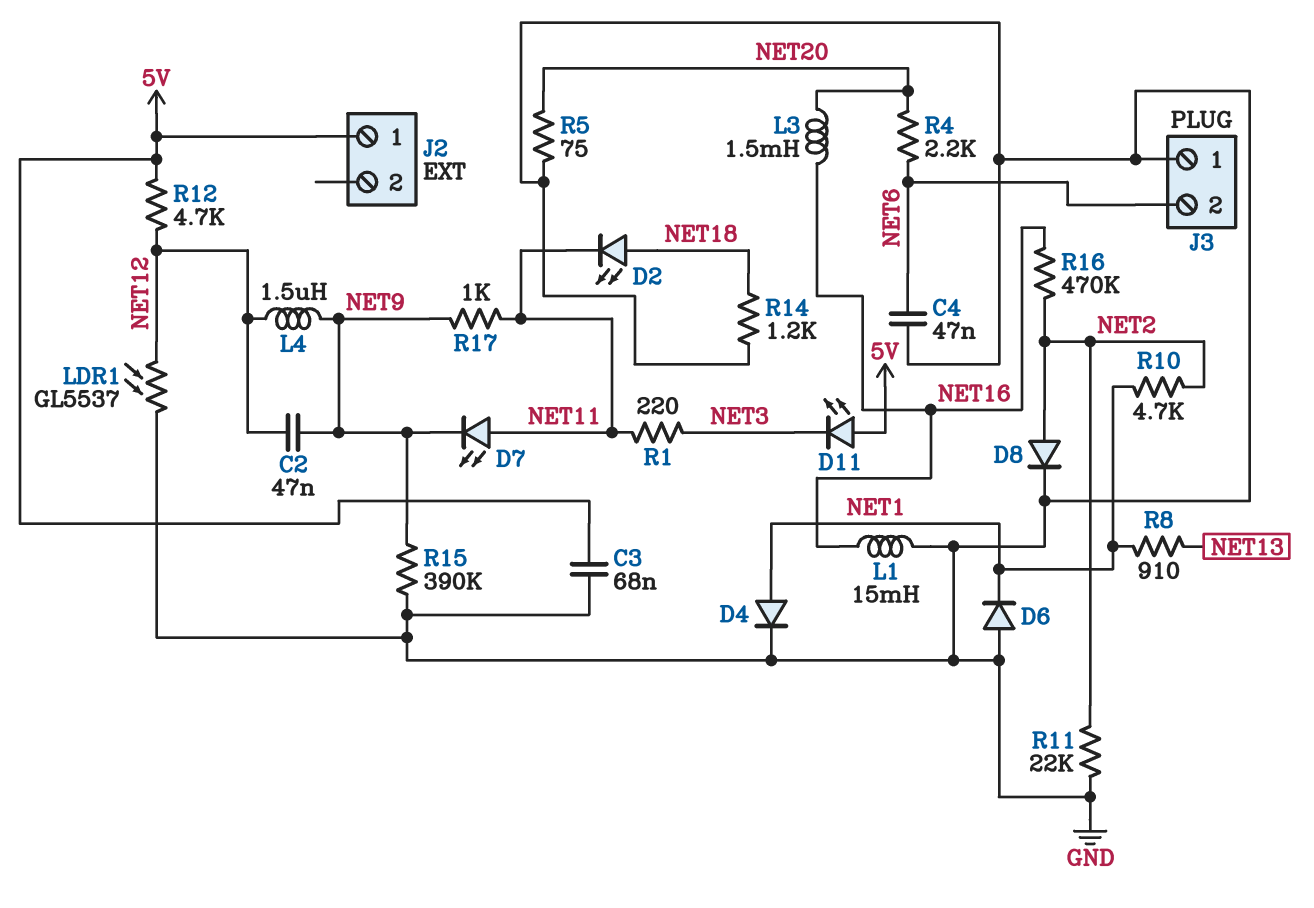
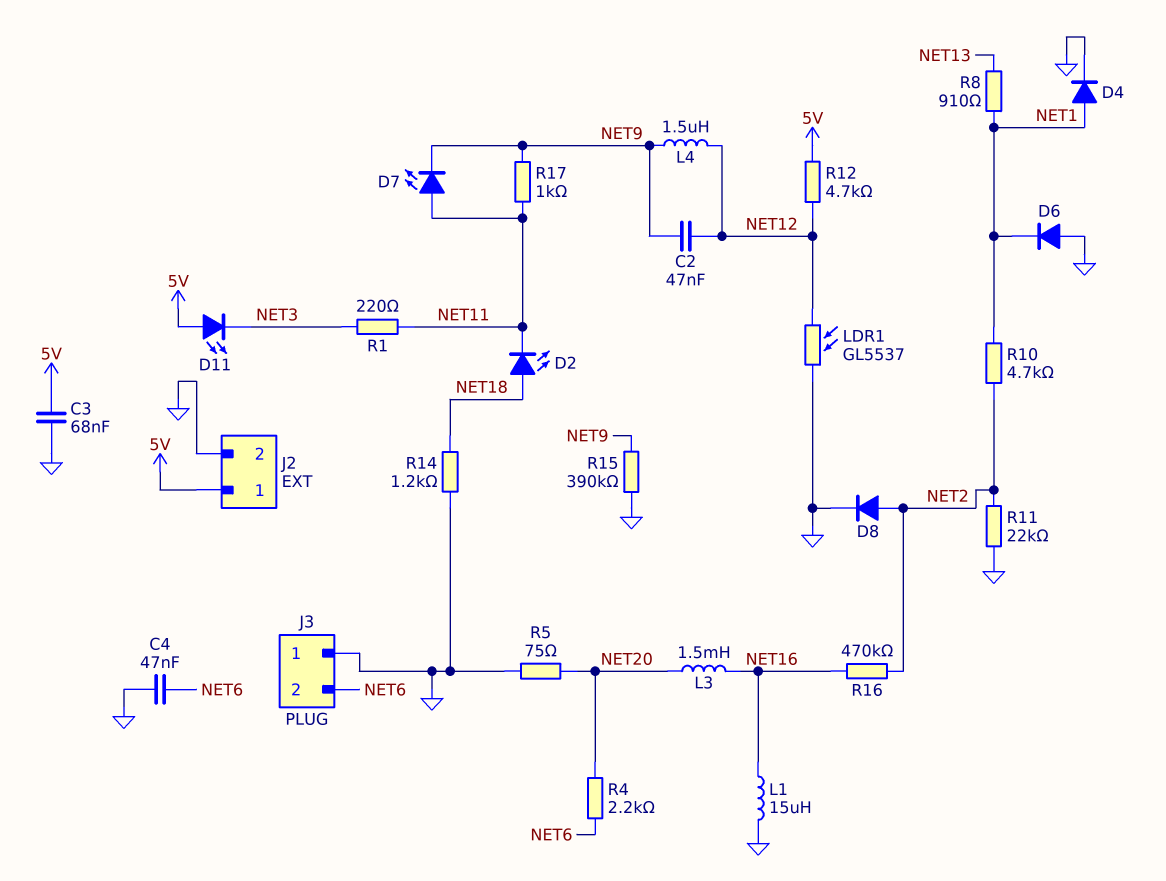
J2 pin 2: none -> GND
L1: 15mH (GND, NET16) -> 15uH (GND, NET16)

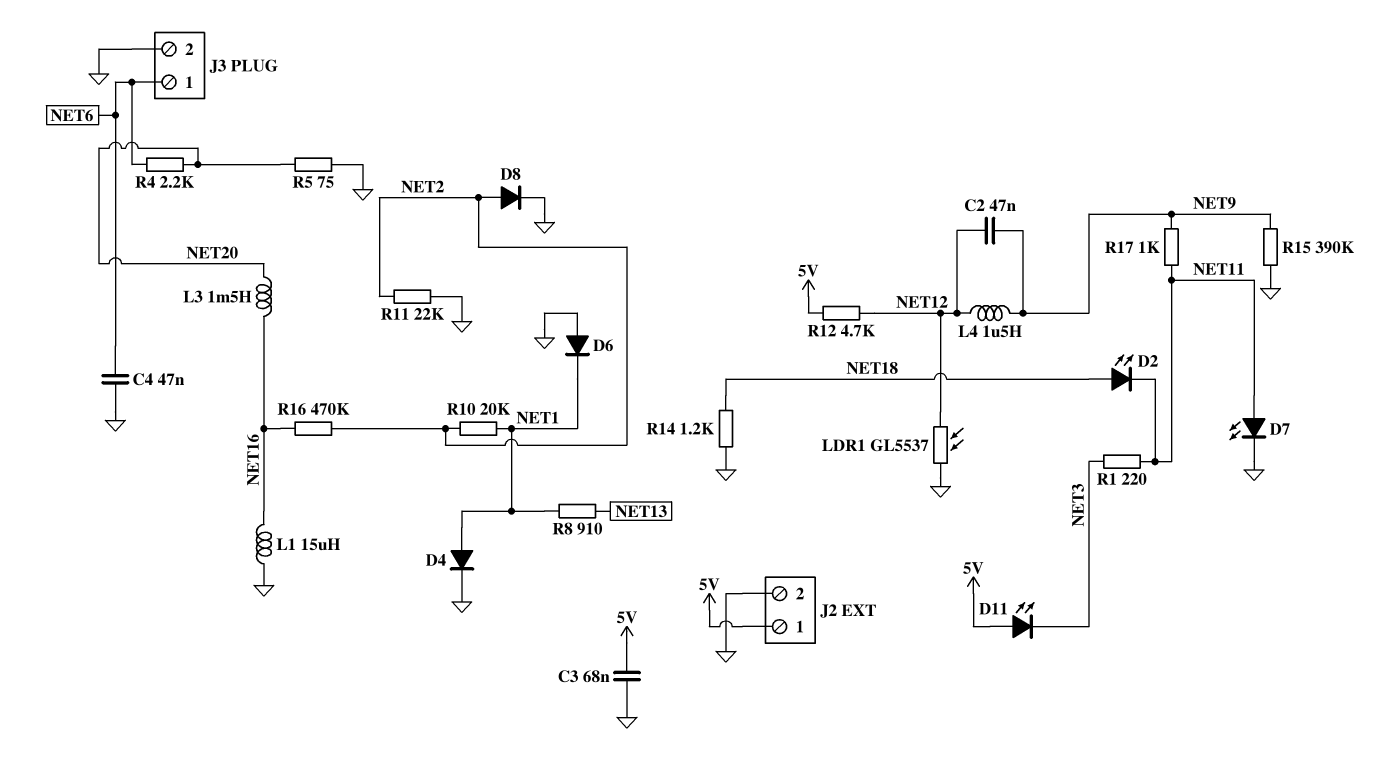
D7: LED (A NET11, K NET9) -> LED (A NET11, K GND)
J3 pin 1: GND -> NET6
J3 pin 2: NET6 -> GND
R10: 4.7k (NET1, NET2) -> 20k (NET1, NET2)

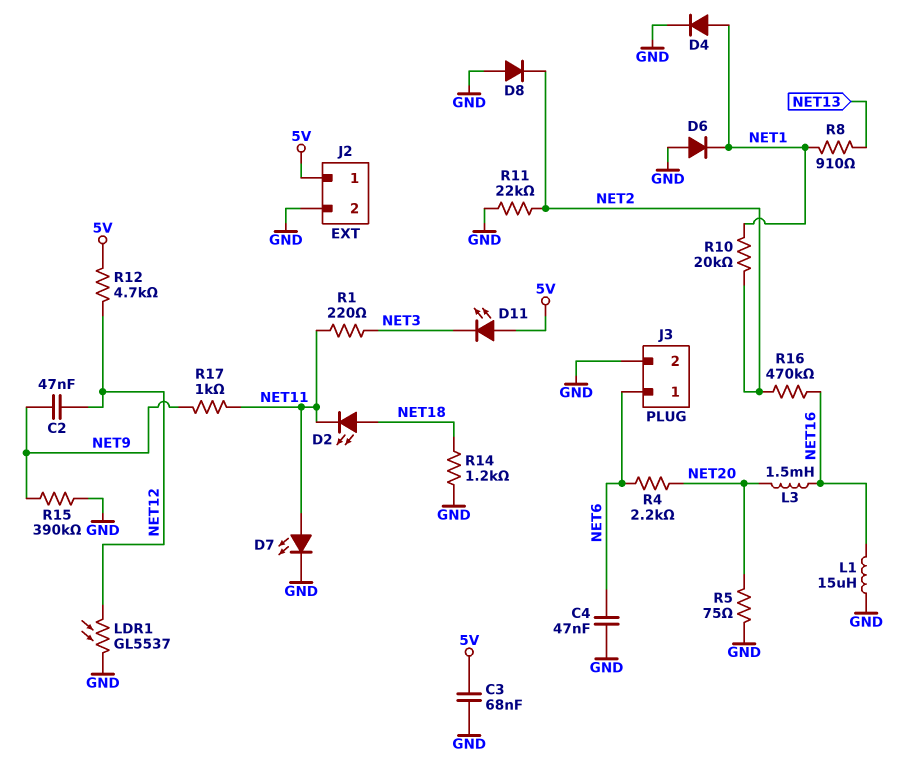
D8: diode (A NET2, K GND) -> diode (A GND, K NET2)
L4: 1.5uH (NET9, NET12) -> none

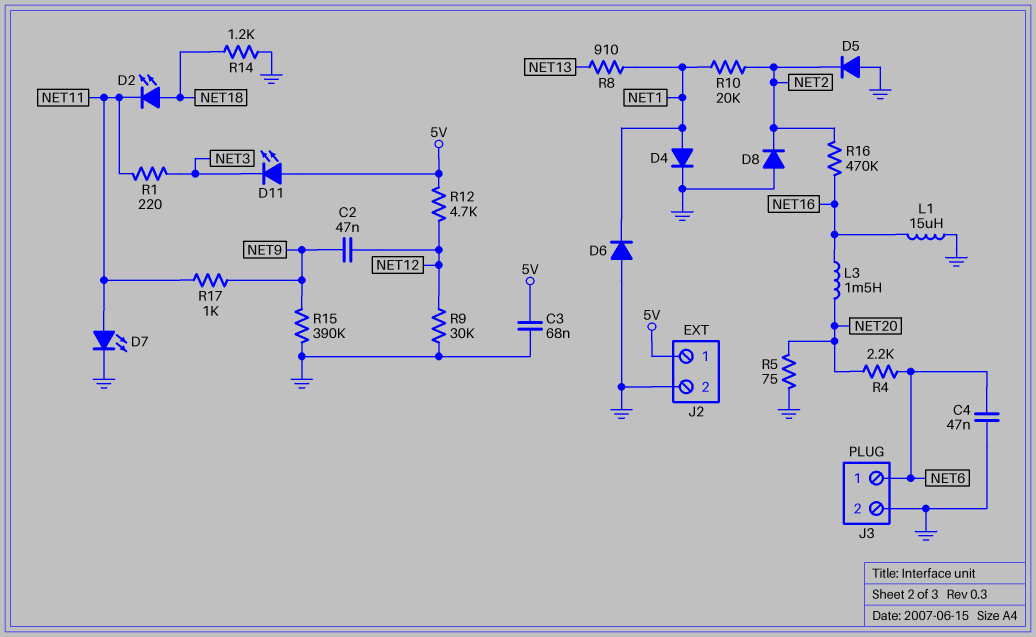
D5: none -> diode (A GND, K NET2)
LDR1: GL5537 (GND, NET12) -> none
R9: none -> 30k (GND, NET12)
R11: 22k (GND, NET2) -> none

